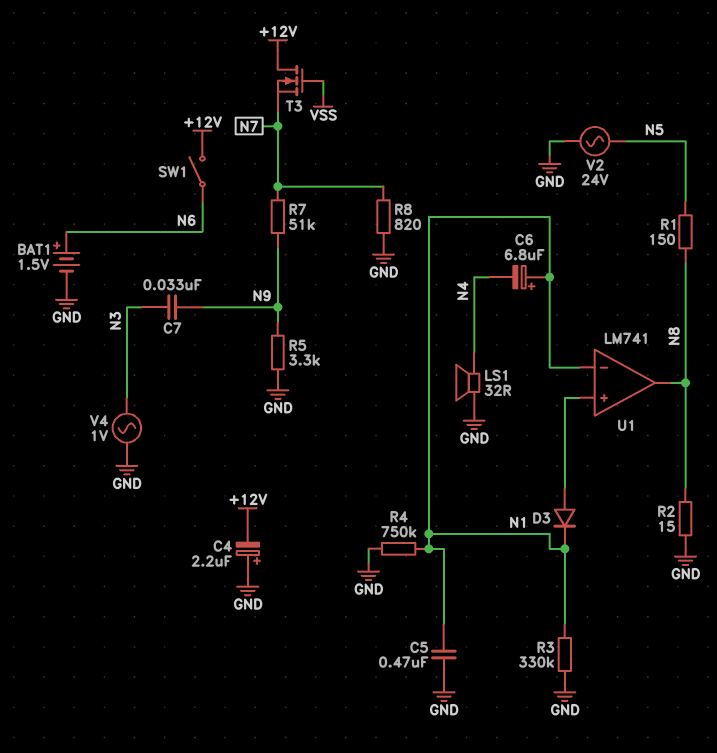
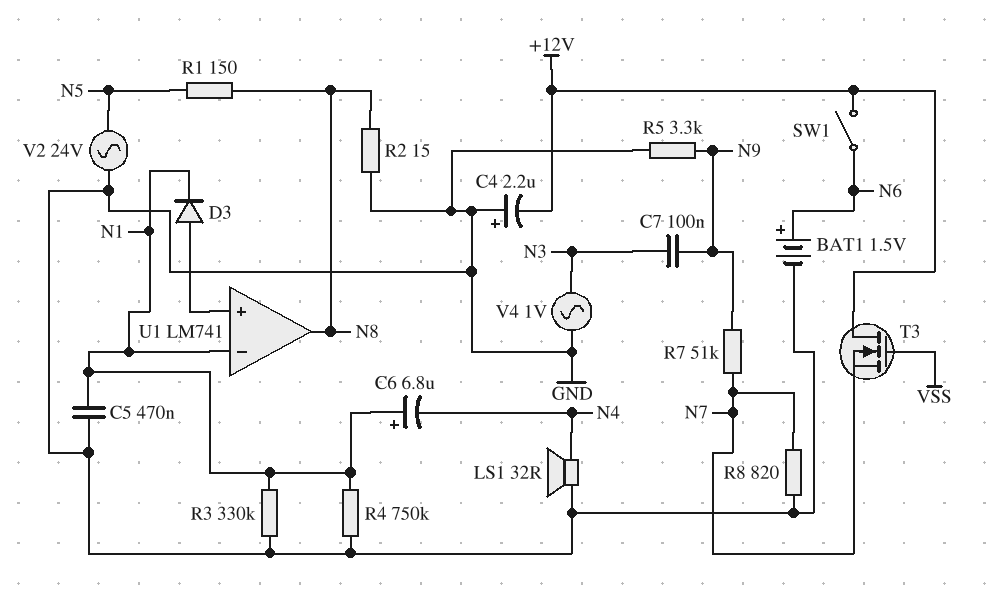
C7: 33nF (N3, N9) -> 100nF (N3, N9)

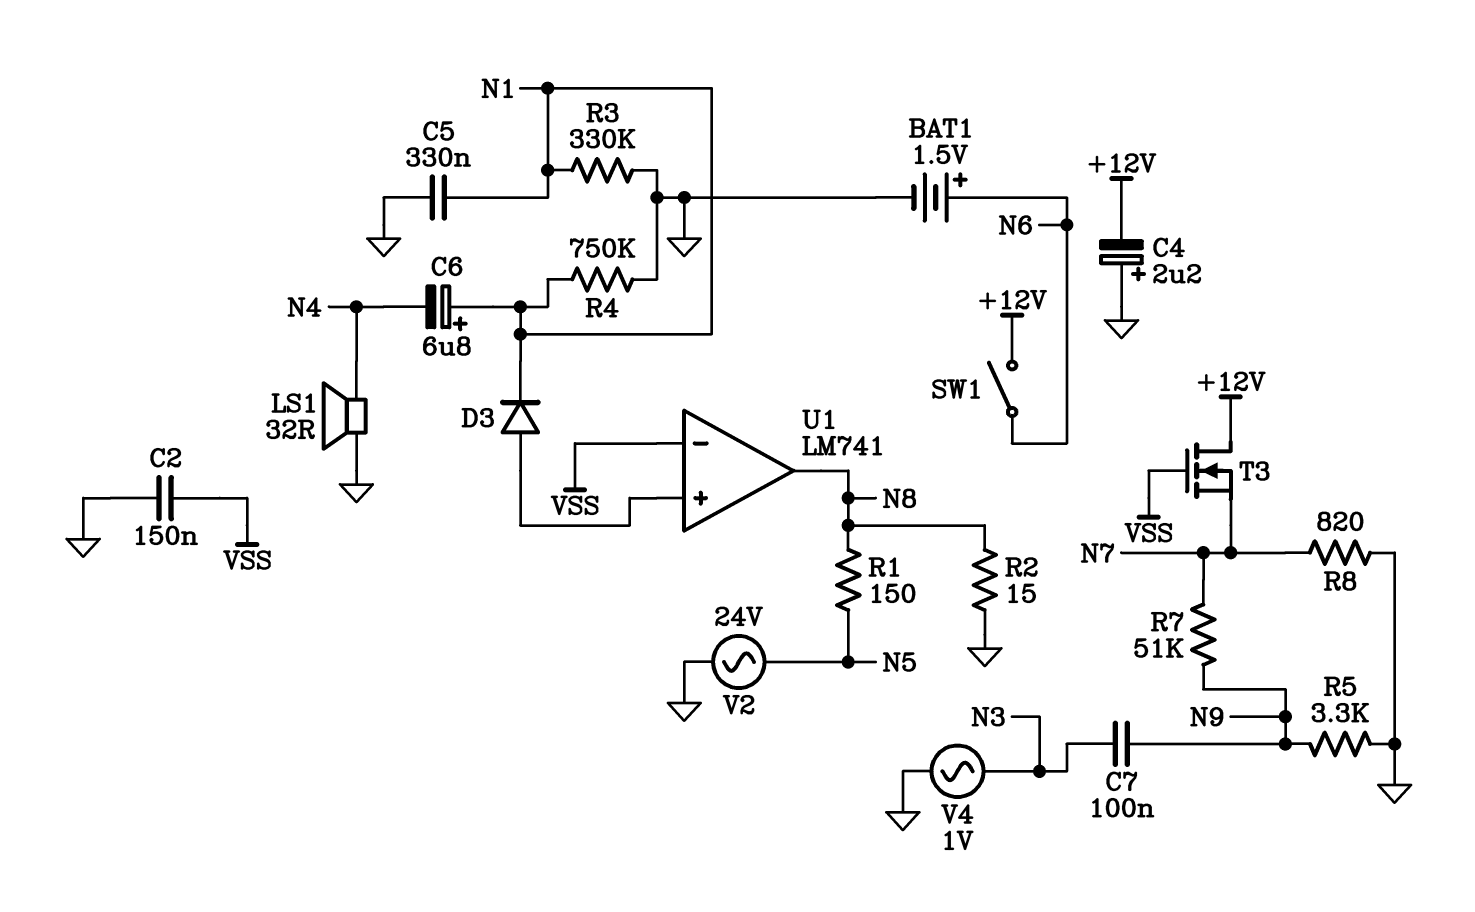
C2: none -> 150nF (GND, VSS)
C5: 470nF (GND, N1) -> 330nF (GND, N1)
U1 pin in-: N1 -> VSS

